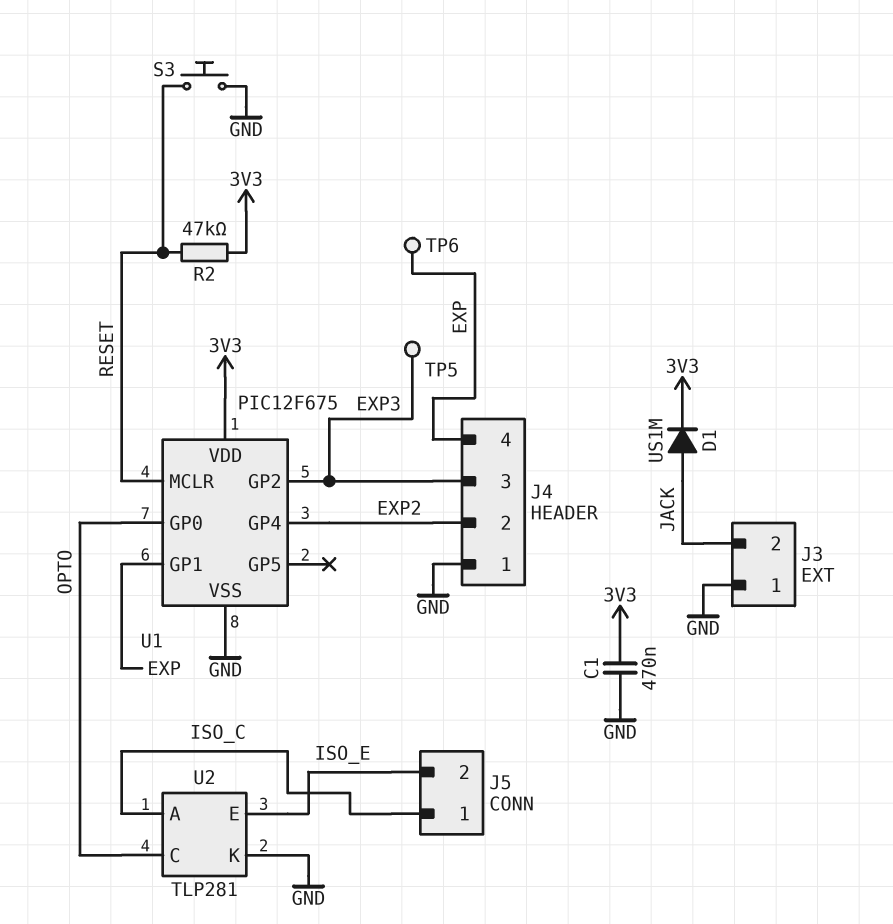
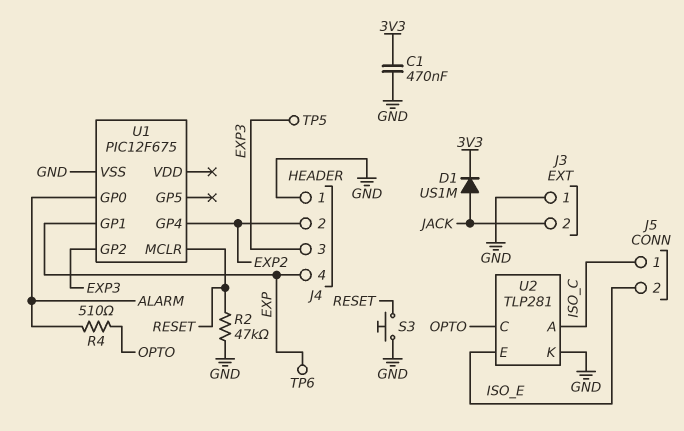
R2: 47k (3V3, RESET) -> 47k (GND, RESET)
R4: none -> 510 (ALARM, OPTO)
U1 pin GP0: OPTO -> ALARM
U1 pin VDD: 3V3 -> none

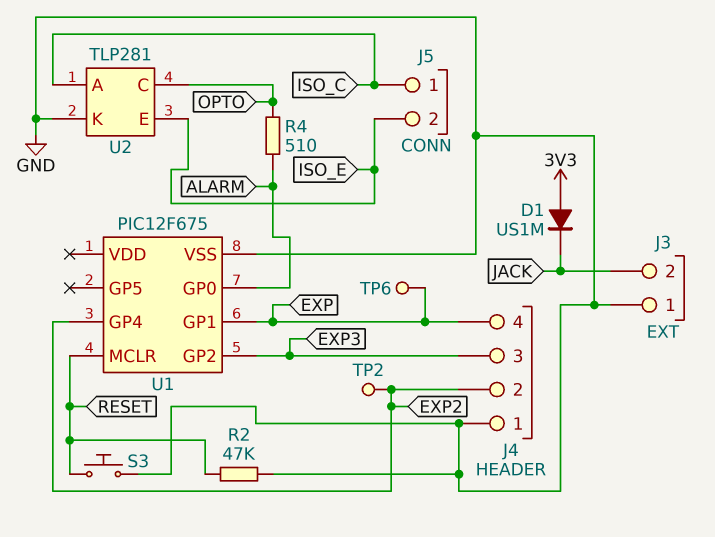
C1: 470nF (3V3, GND) -> none
D1: diode US1M (A JACK, K 3V3) -> diode US1M (A 3V3, K JACK)
TP2: none -> test point (EXP2)
TP5: test point (EXP3) -> none

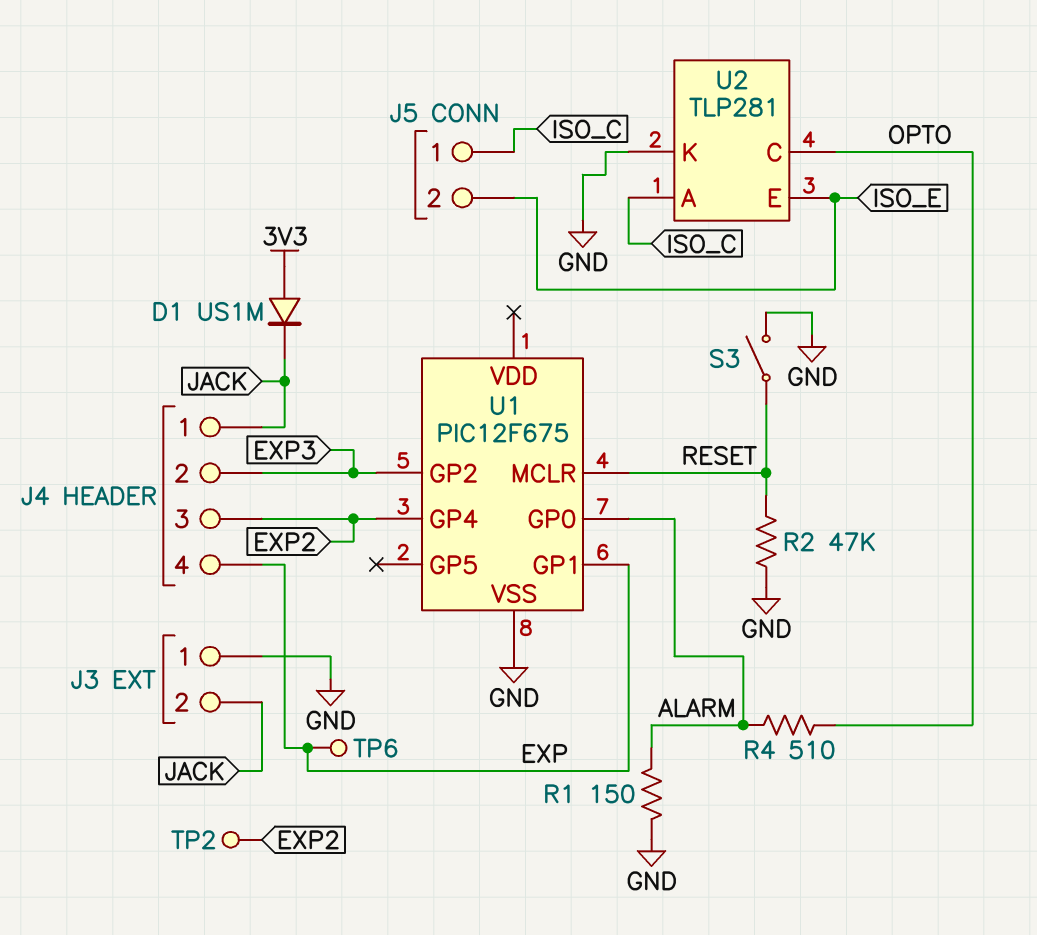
J4 pin 1: GND -> JACK
J4 pin 2: EXP2 -> EXP3
J4 pin 3: EXP3 -> EXP2
R1: none -> 150 (ALARM, GND)
S3: button (GND, RESET) -> switch (GND, RESET)

